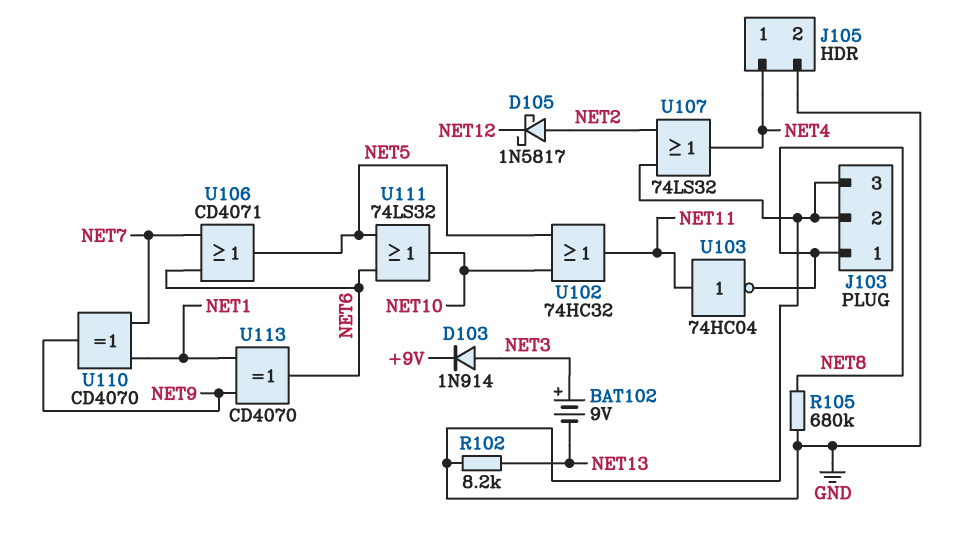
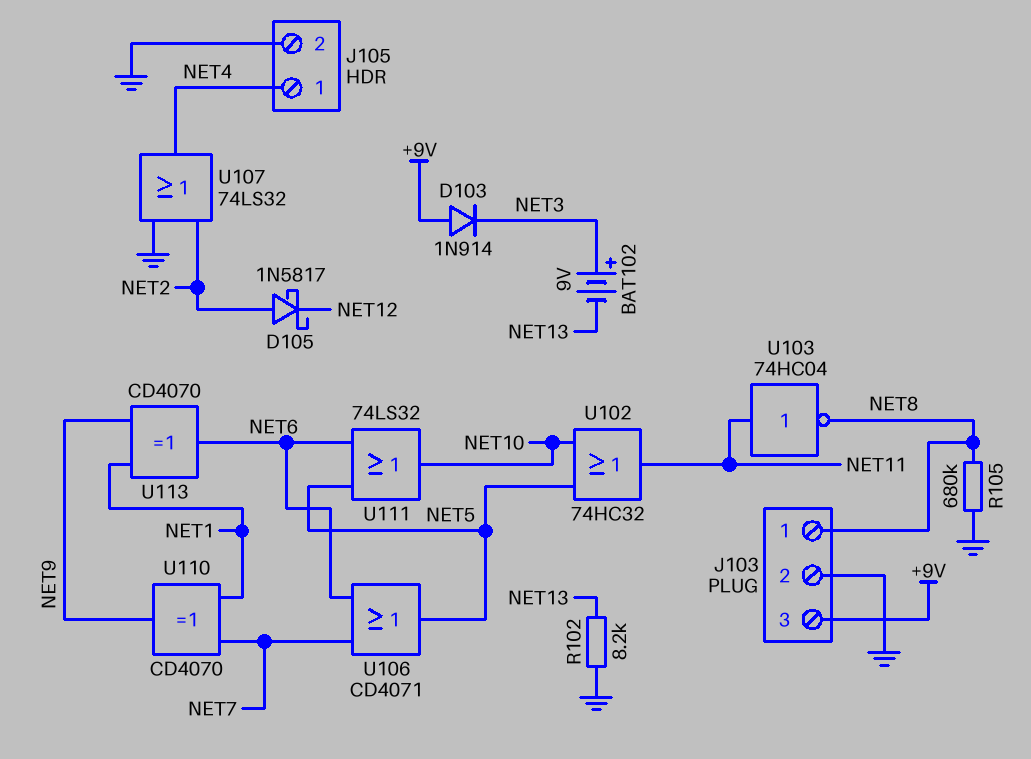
D103: diode 1N914 (A NET3, K +9V) -> diode 1N914 (A +9V, K NET3)
J103 pin 3: GND -> +9V

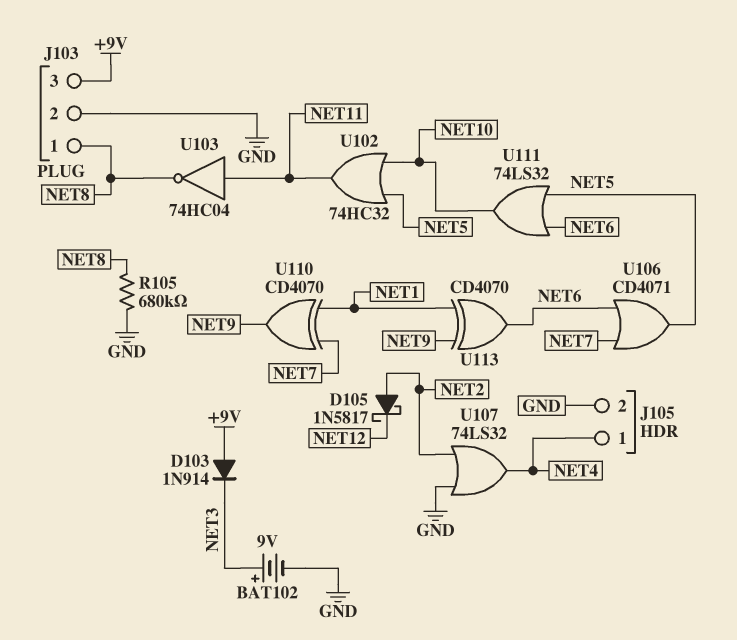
BAT102: 9V (plus NET3, minus NET13) -> 9V (plus NET3, minus GND)
R102: 8.2k (GND, NET13) -> none

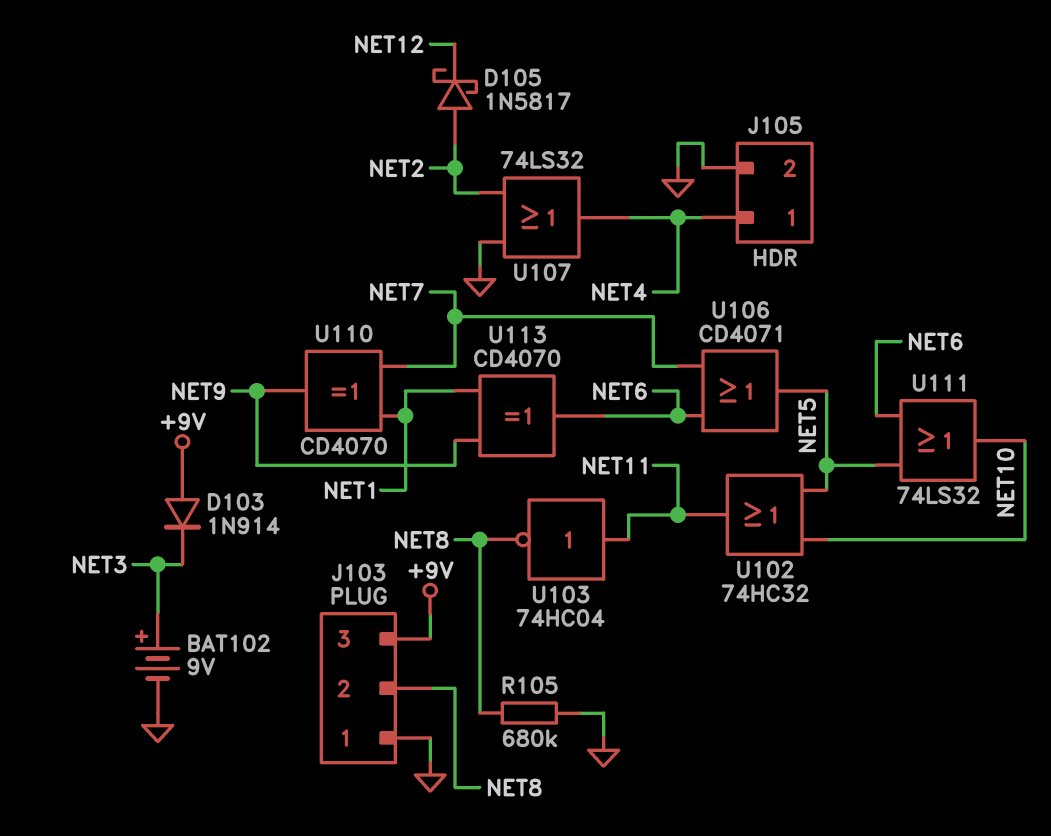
J103 pin 1: NET8 -> GND
J103 pin 2: GND -> NET8

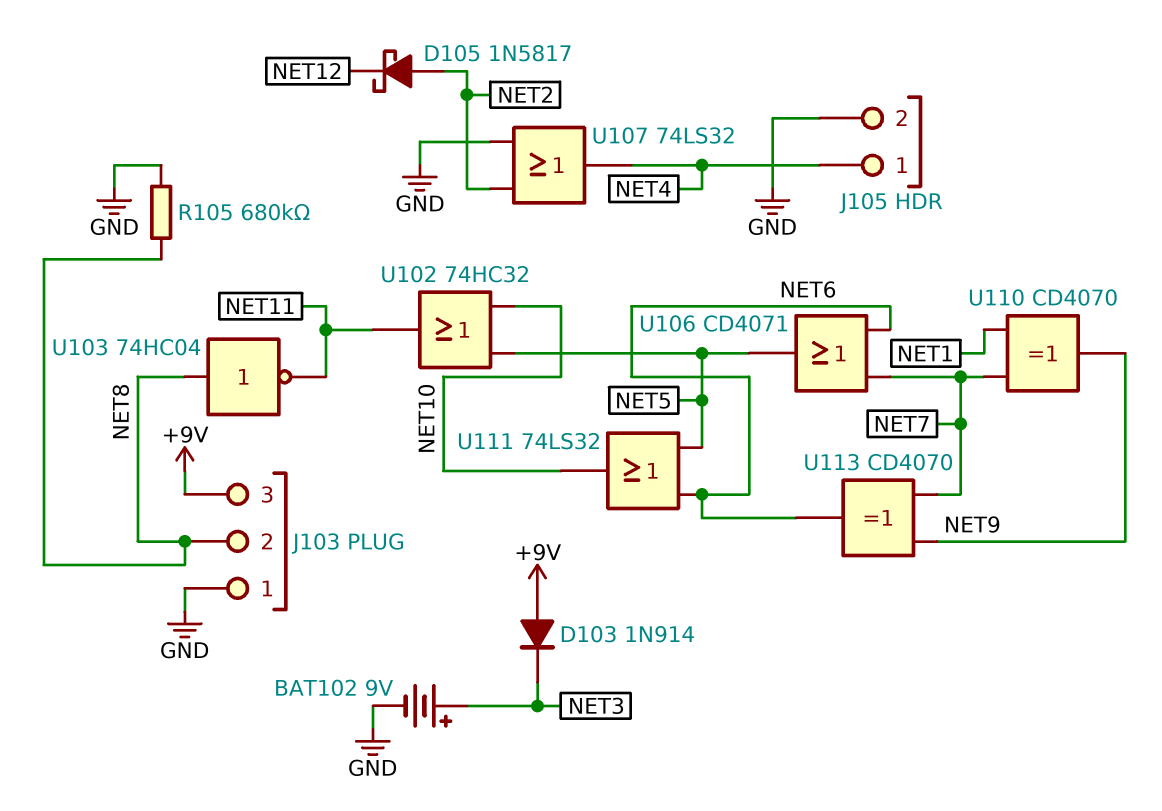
U103: NOT 74HC04 (in NET11, out NET8) -> NOT 74HC04 (in NET8, out NET11)
U113: XOR CD4070 (in NET1, in NET9, out NET6) -> XOR CD4070 (in NET7, in NET9, out NET6)

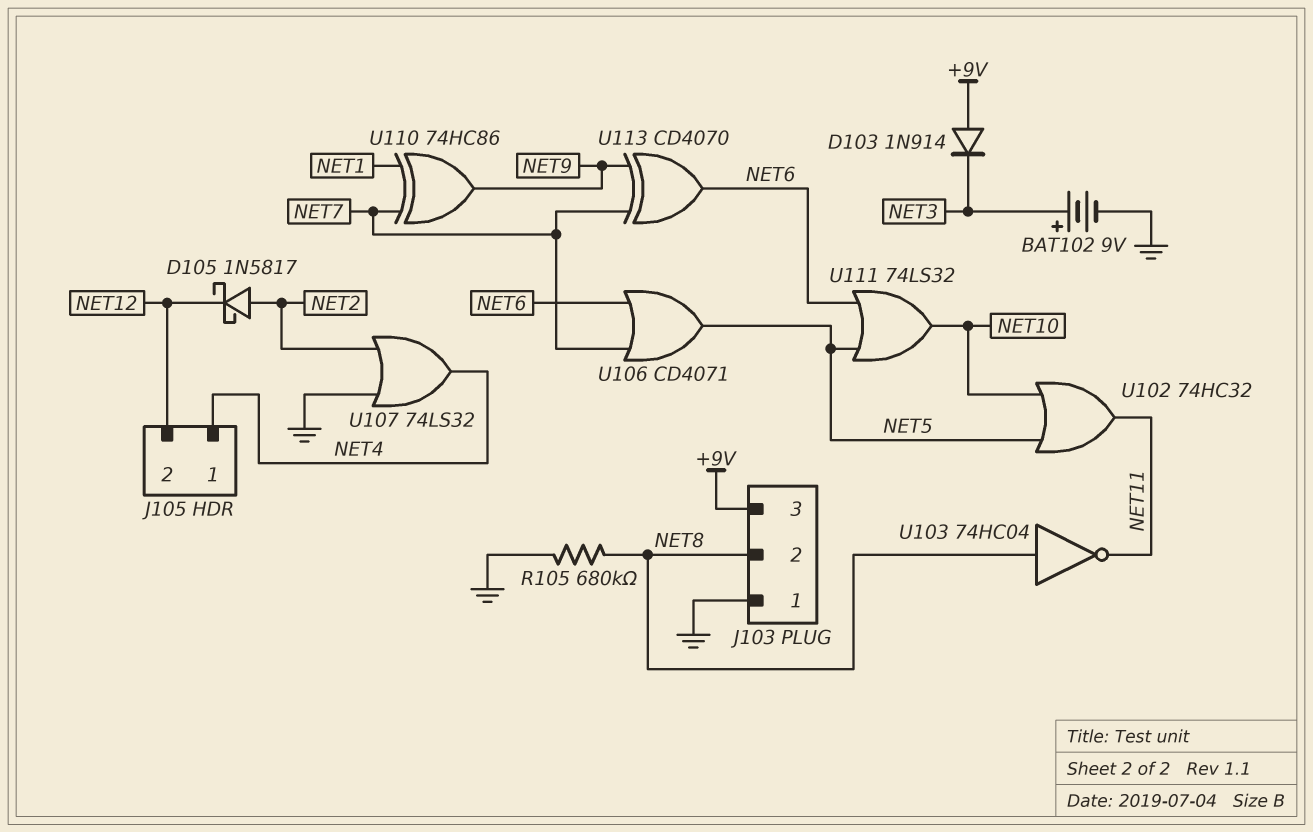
J105 pin 2: GND -> NET12
U110: XOR CD4070 (in NET1, in NET7, out NET9) -> XOR 74HC86 (in NET1, in NET7, out NET9)

